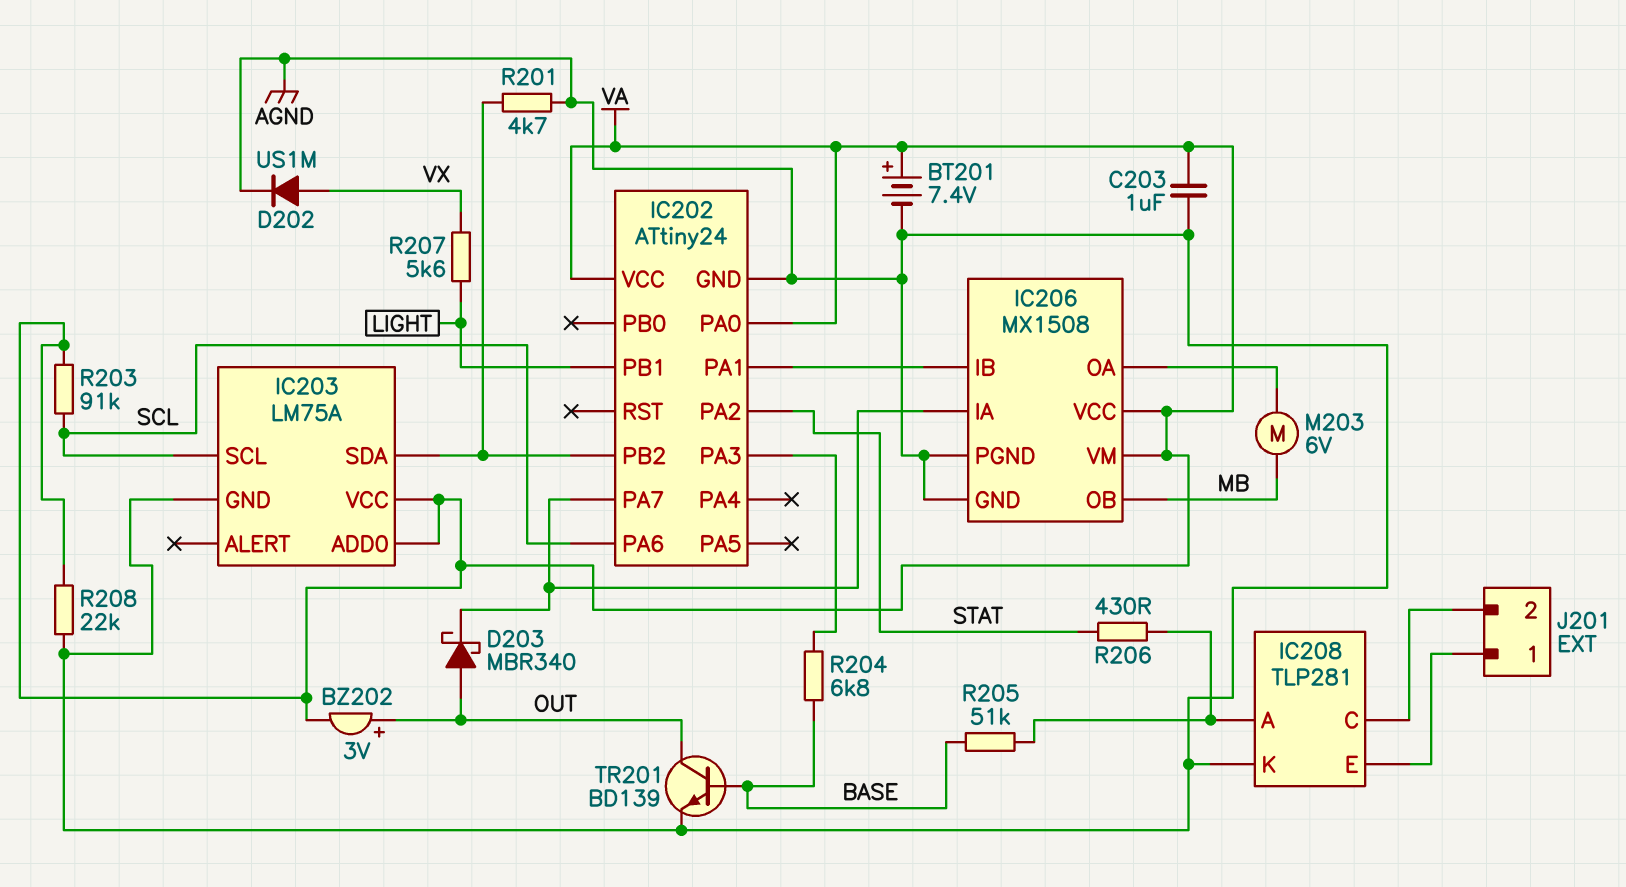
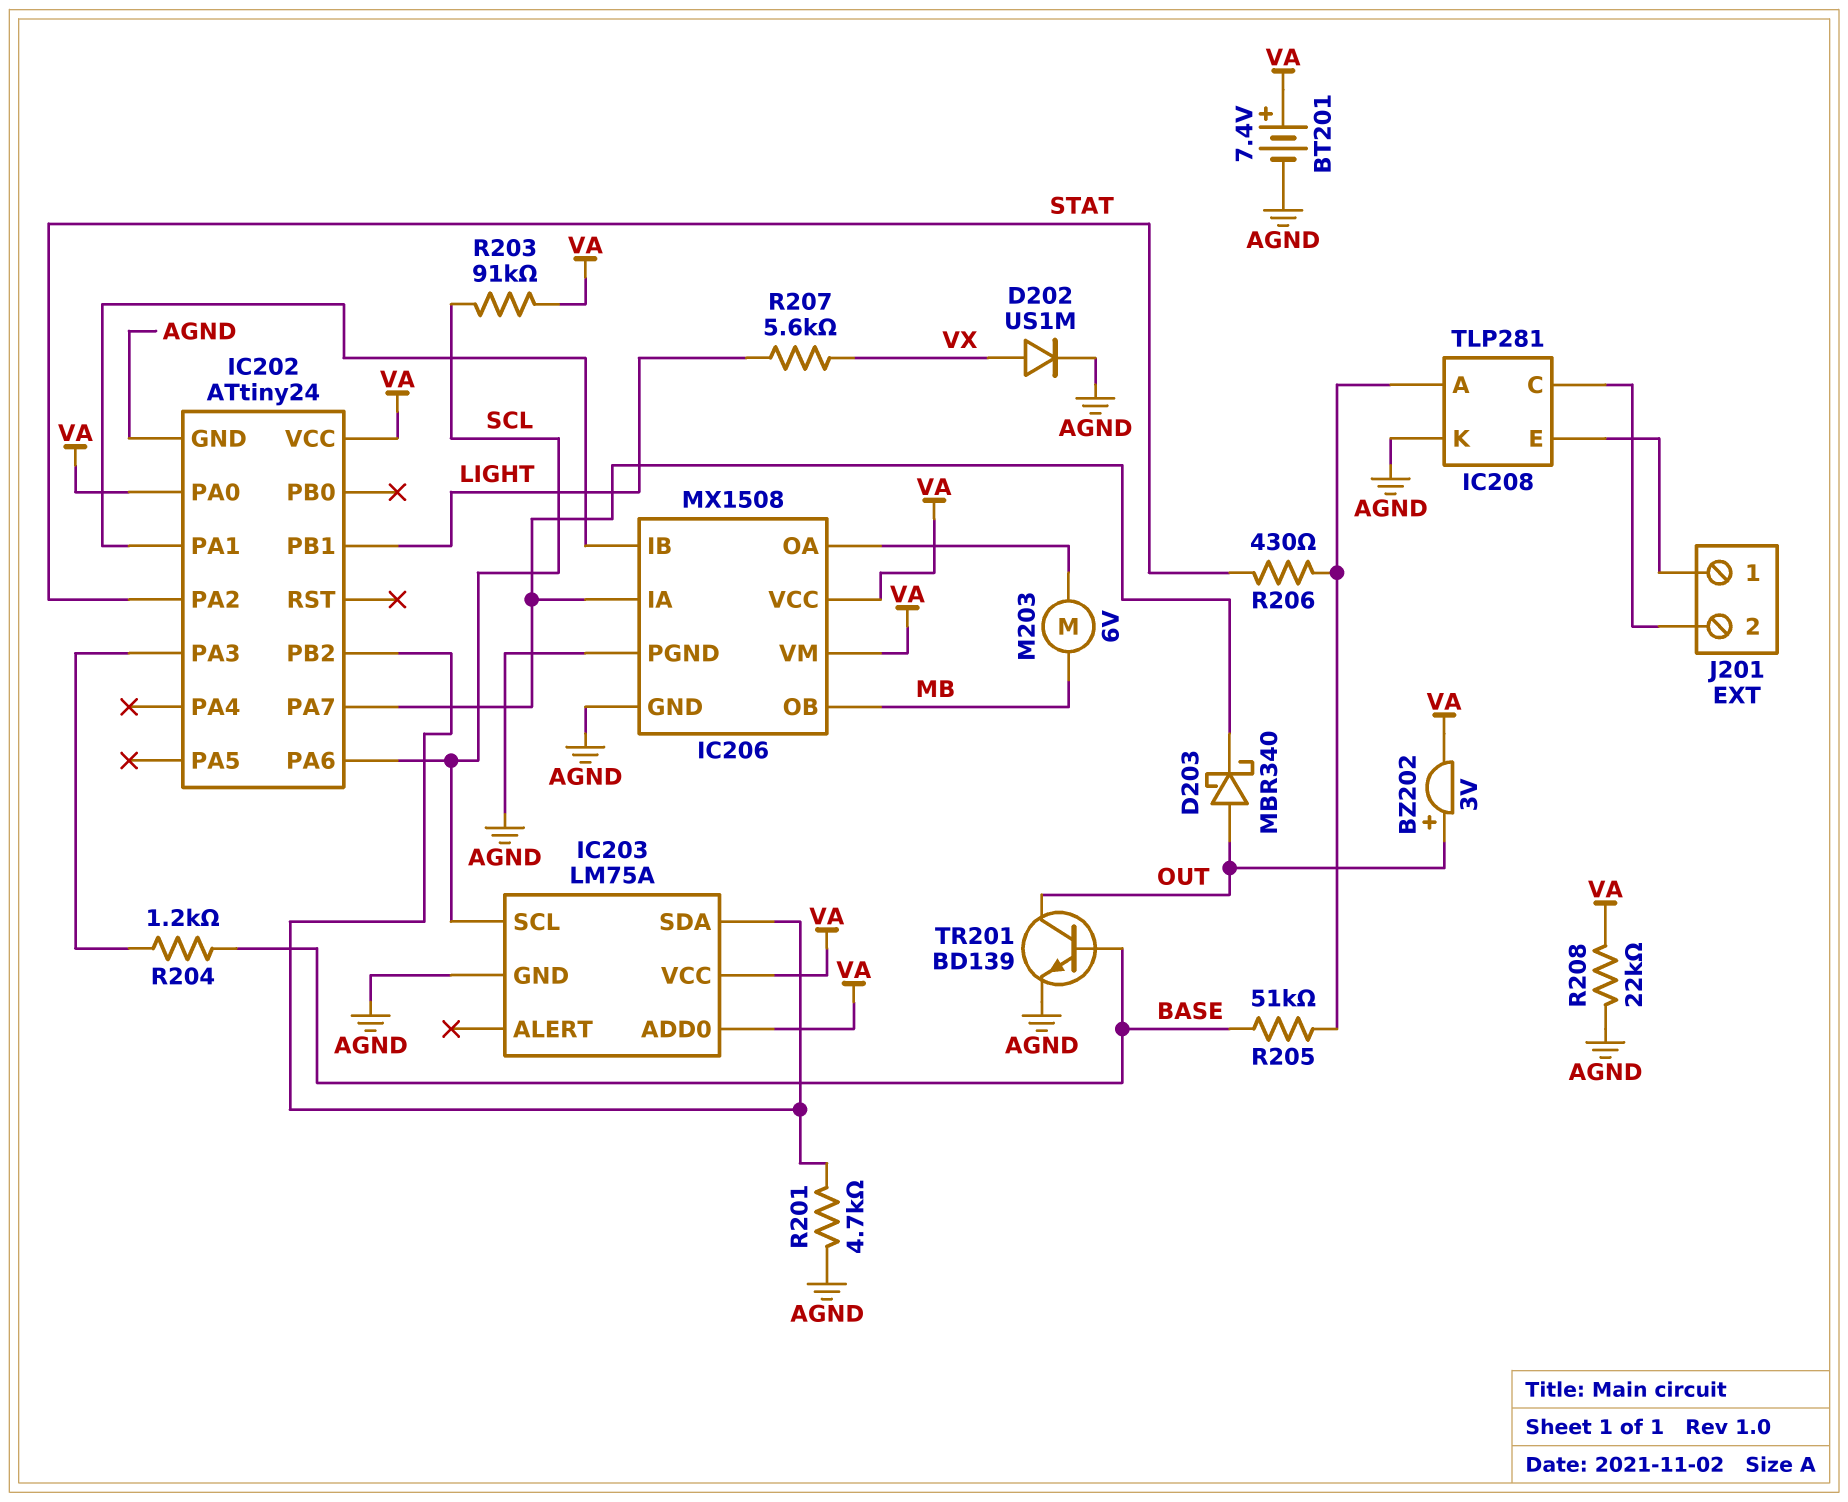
C203: 1uF (AGND, VA) -> none
R204: 6.8k (BASE, IC202/PA3) -> 1.2k (BASE, IC202/PA3)

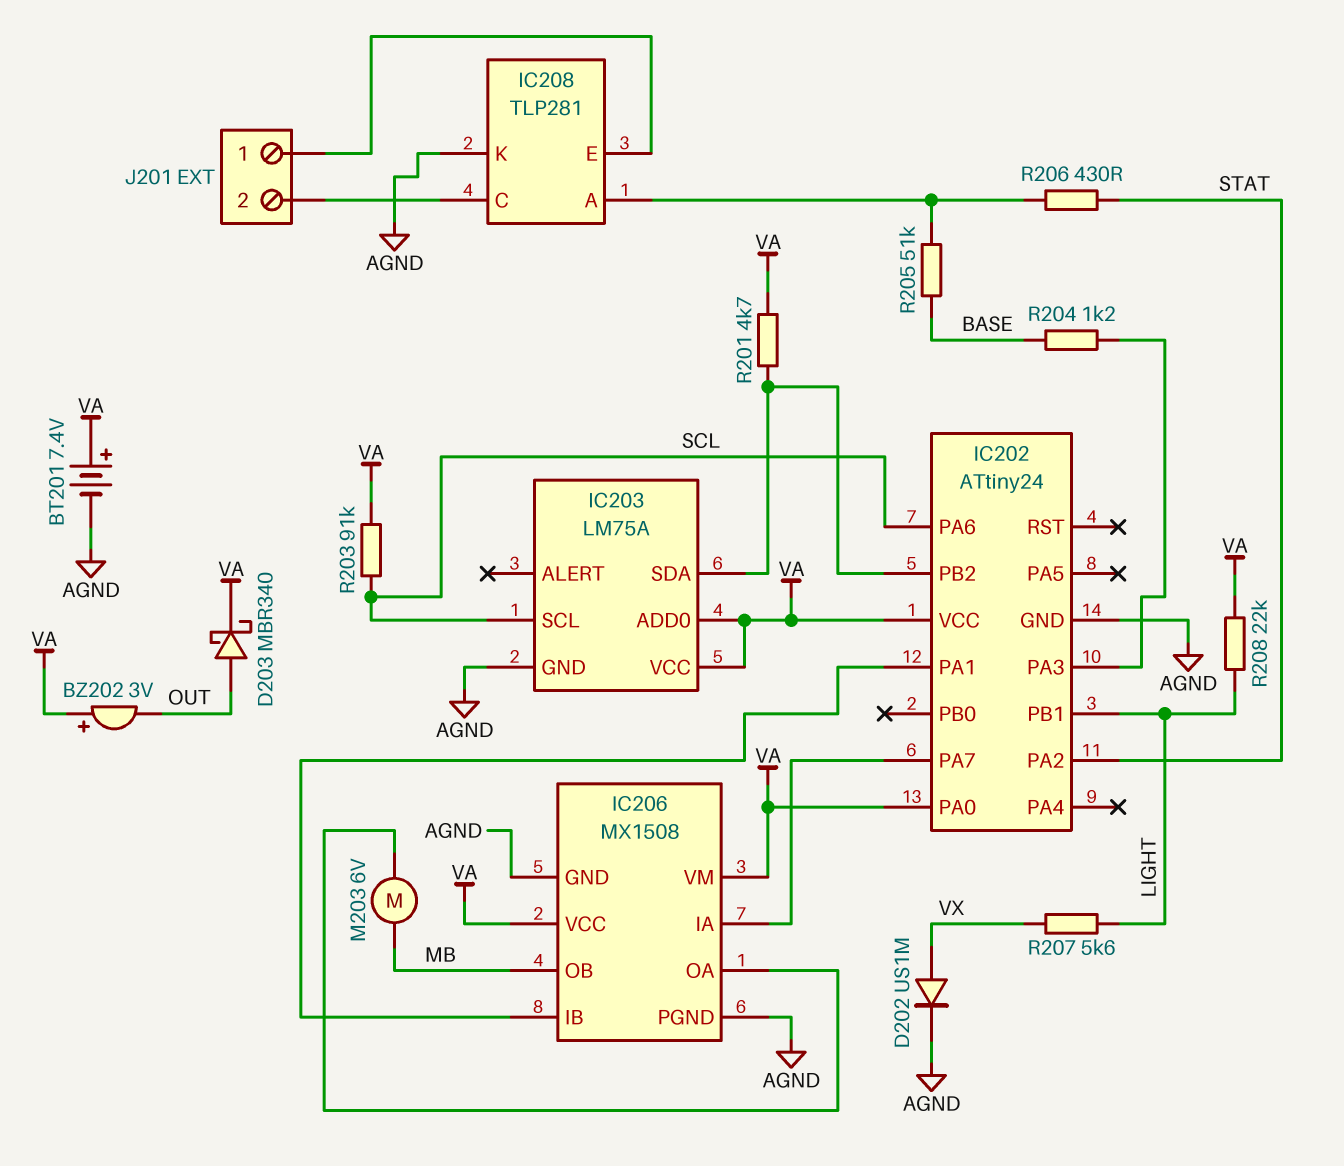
BZ202: buzzer 3V (plus OUT, minus VA) -> buzzer 3V (plus VA, minus OUT)
D203: schottky MBR340 (A OUT, K IC202/PA7) -> schottky MBR340 (A OUT, K VA)
R201: 4.7k (AGND, IC202/PB2) -> 4.7k (IC202/PB2, VA)
R208: 22k (AGND, VA) -> 22k (LIGHT, VA)
TR201: NPN BD139 (B BASE, C OUT, E AGND) -> none

